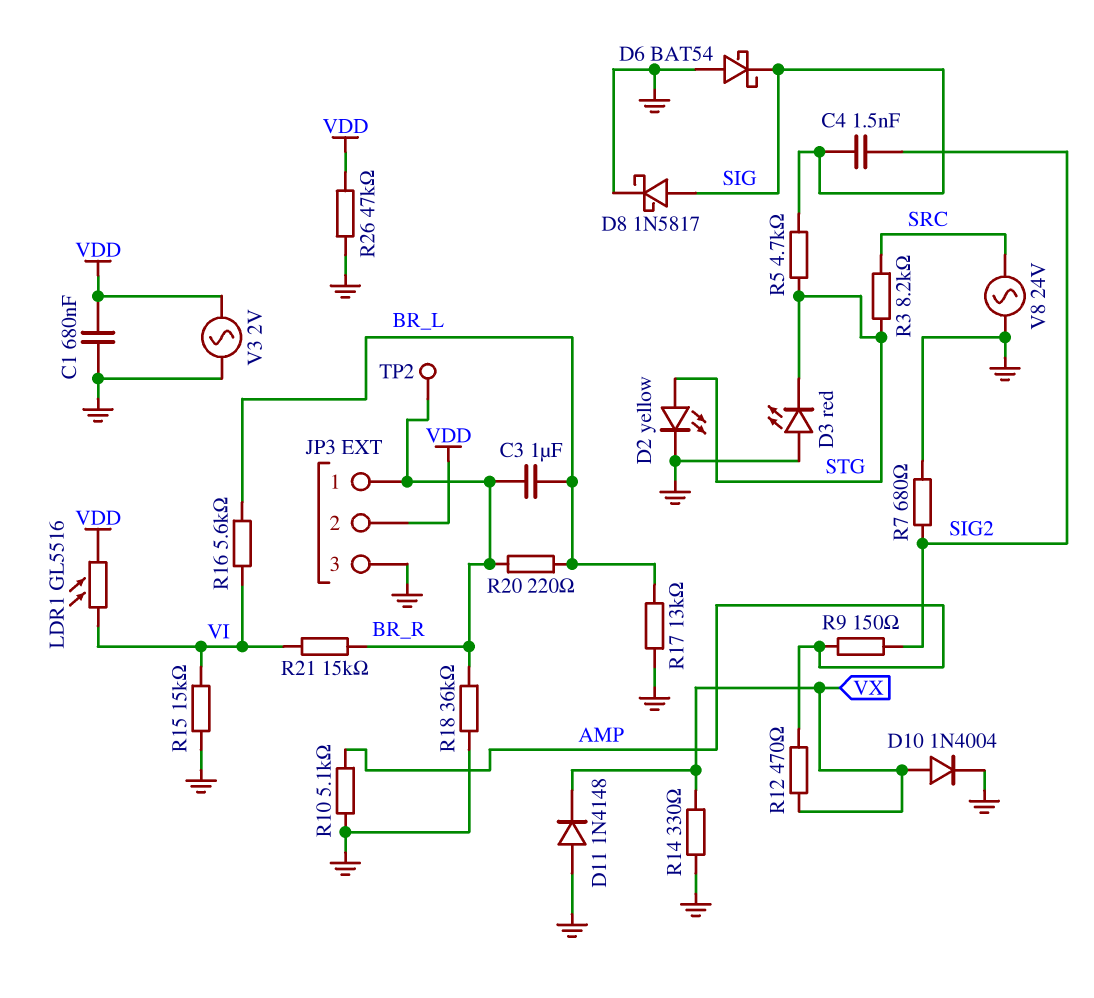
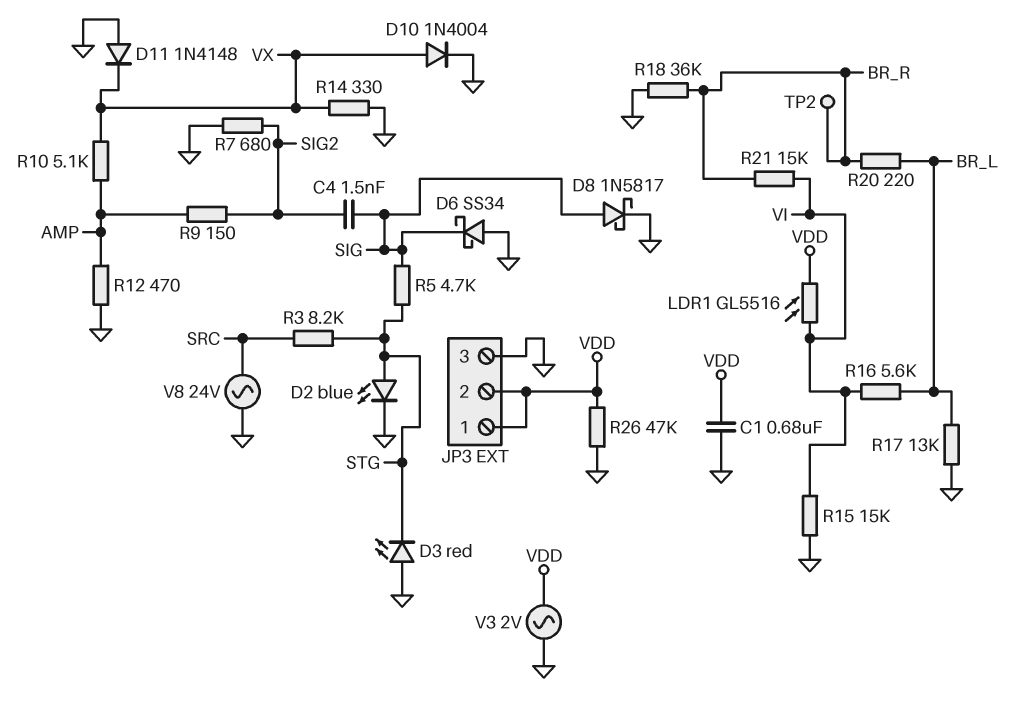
C3: 1uF (BR_L, BR_R) -> none
D2: LED yellow (A STG, K GND) -> LED blue (A STG, K GND)
D6: schottky BAT54 (A GND, K SIG) -> schottky SS34 (A GND, K SIG)
JP3 pin 1: BR_R -> VDD
R10: 5.1k (AMP, GND) -> 5.1k (AMP, VX)
R12: 470 (AMP, VX) -> 470 (AMP, GND)

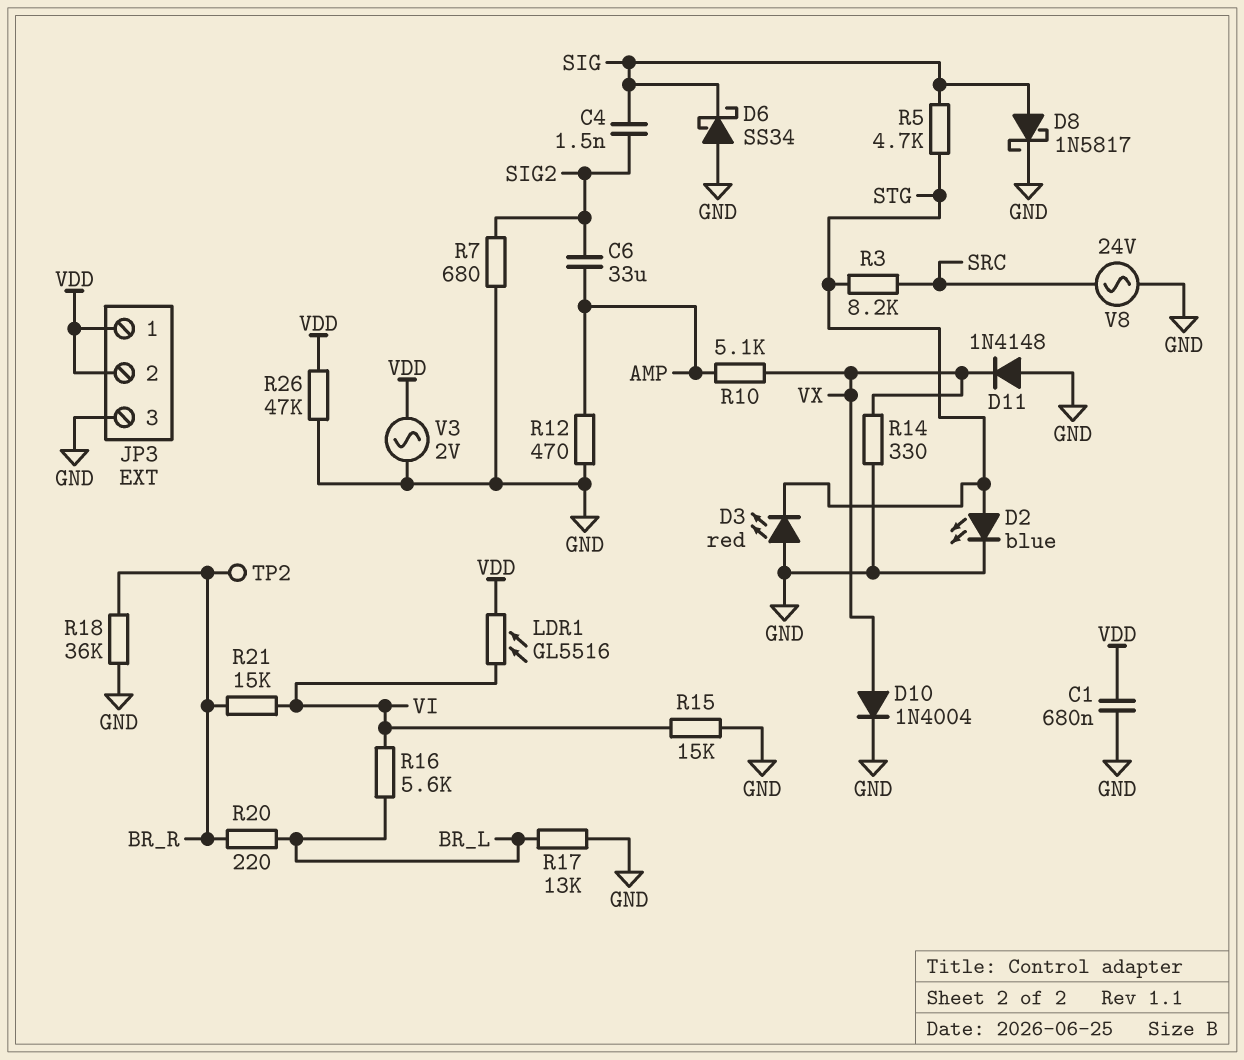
C6: none -> 33uF (AMP, SIG2)
R9: 150 (AMP, SIG2) -> none

